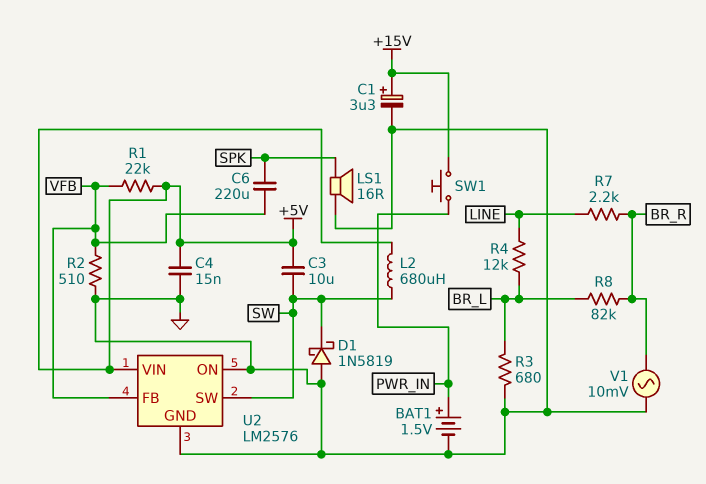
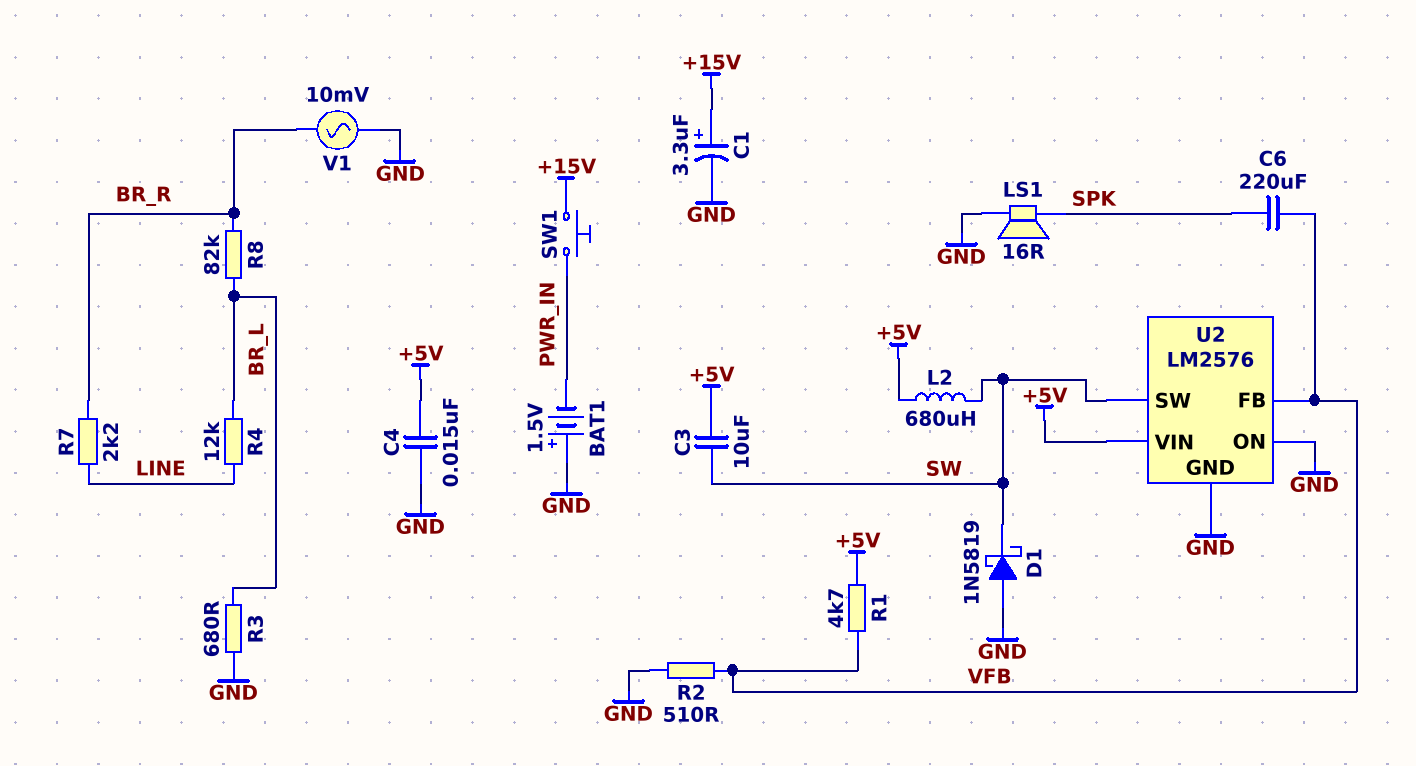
BAT1: 1.5V (plus PWR_IN, minus GND) -> 1.5V (plus GND, minus PWR_IN)
R1: 22k (+5V, VFB) -> 4.7k (+5V, VFB)

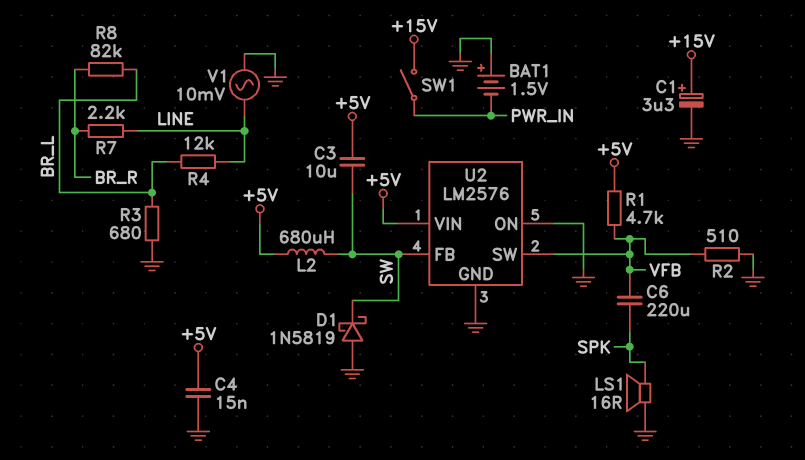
SW1: button (+15V, PWR_IN) -> switch (+15V, PWR_IN)
U2 pin FB: VFB -> SW
U2 pin SW: SW -> VFB
V1: AC 10mV (BR_R, GND) -> AC 10mV (GND, LINE)

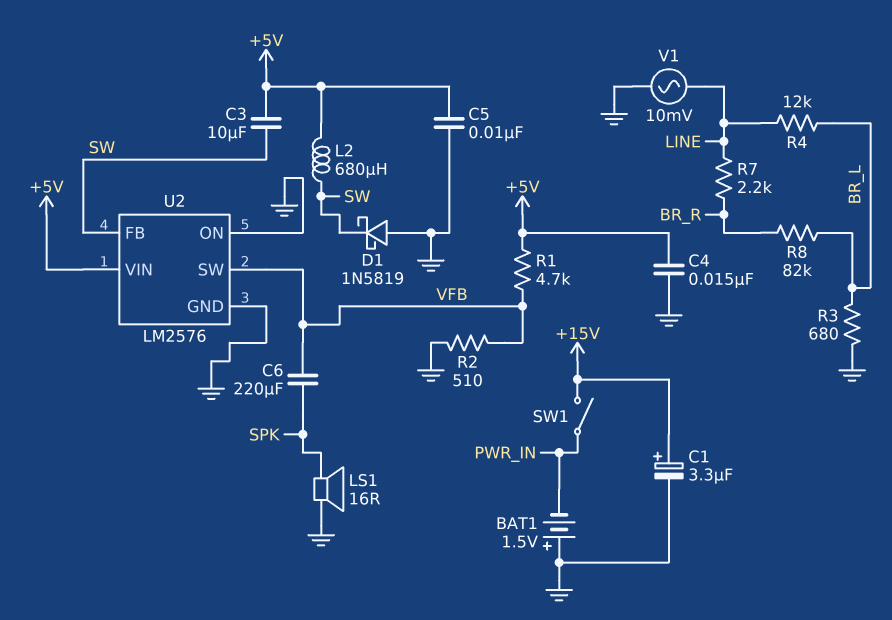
C5: none -> 10nF (+5V, GND)

